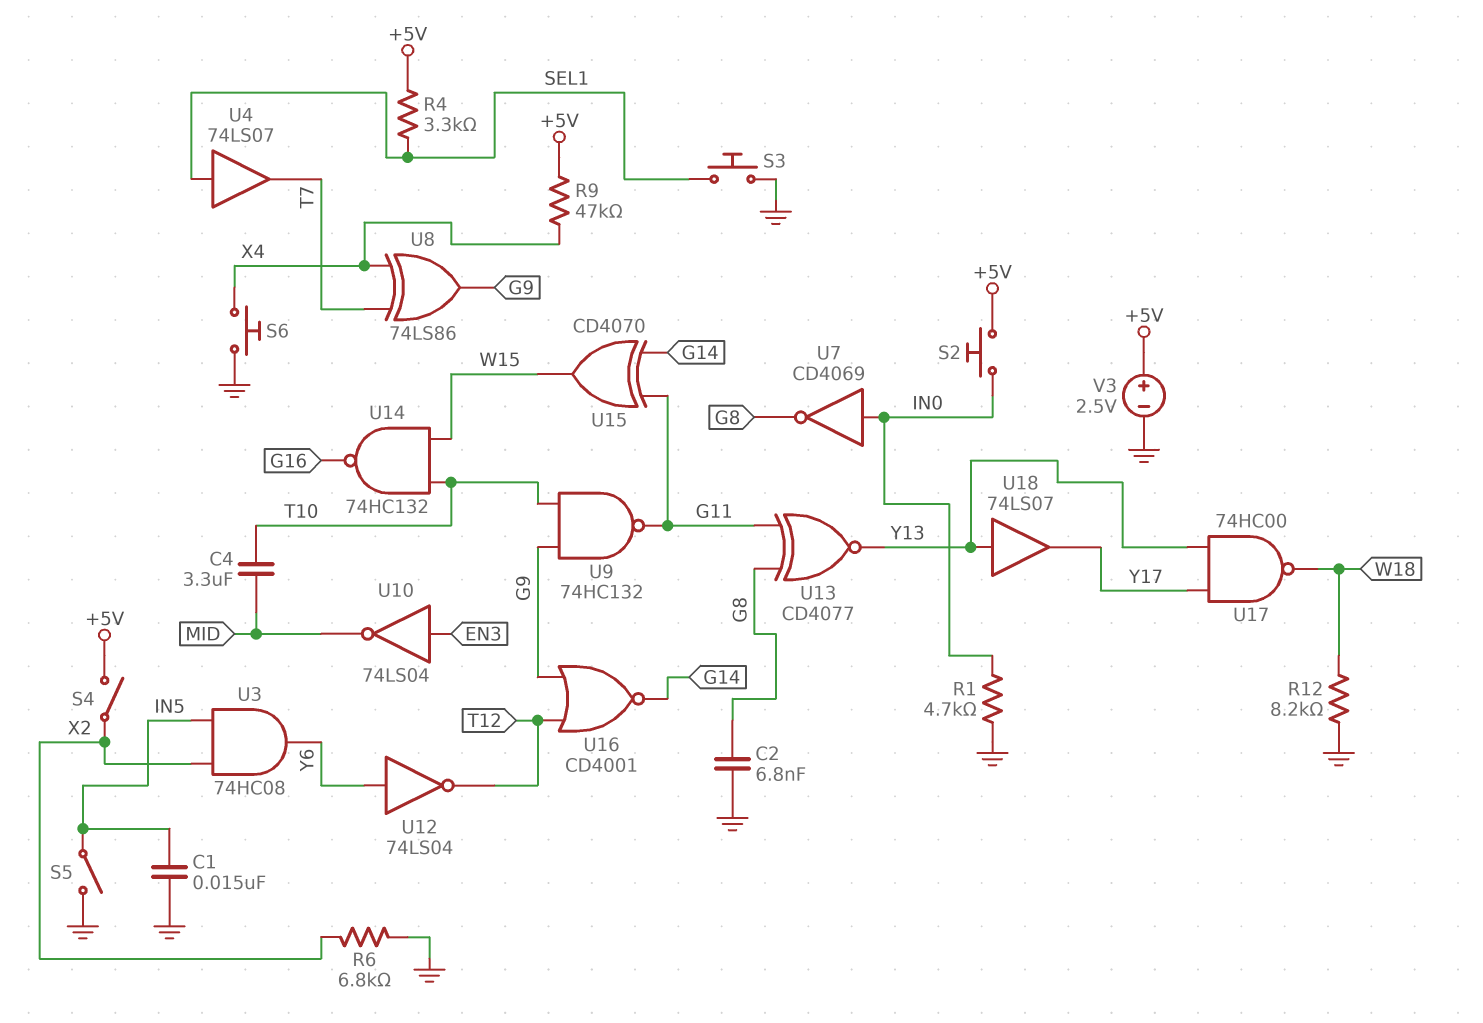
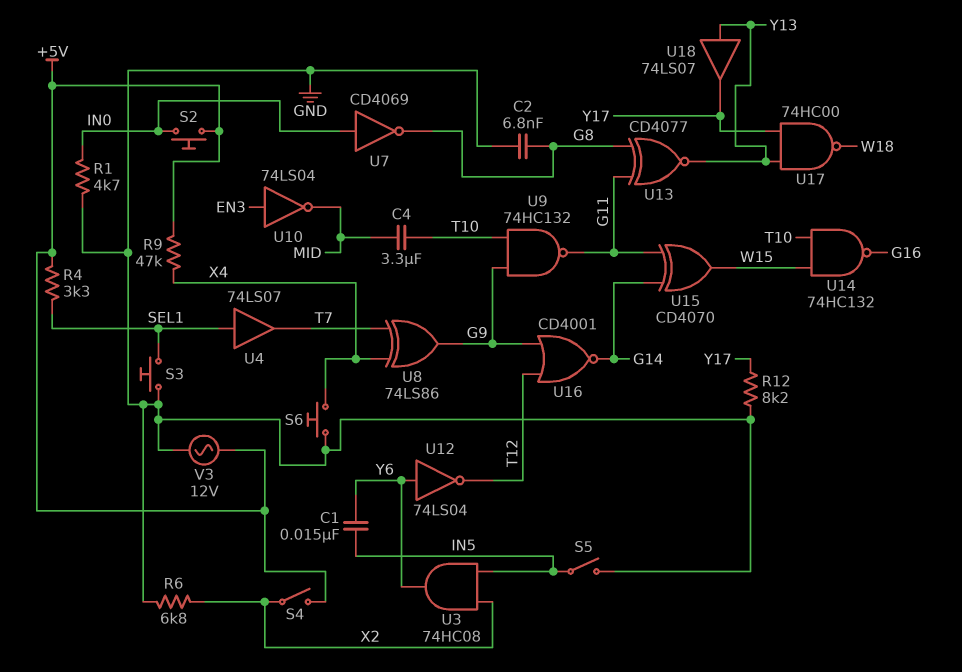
C1: 15nF (GND, IN5) -> 15nF (IN5, Y6)
R12: 8.2k (GND, W18) -> 8.2k (GND, Y17)
V3: 2.5V (plus +5V, minus GND) -> AC 12V (+5V, GND)

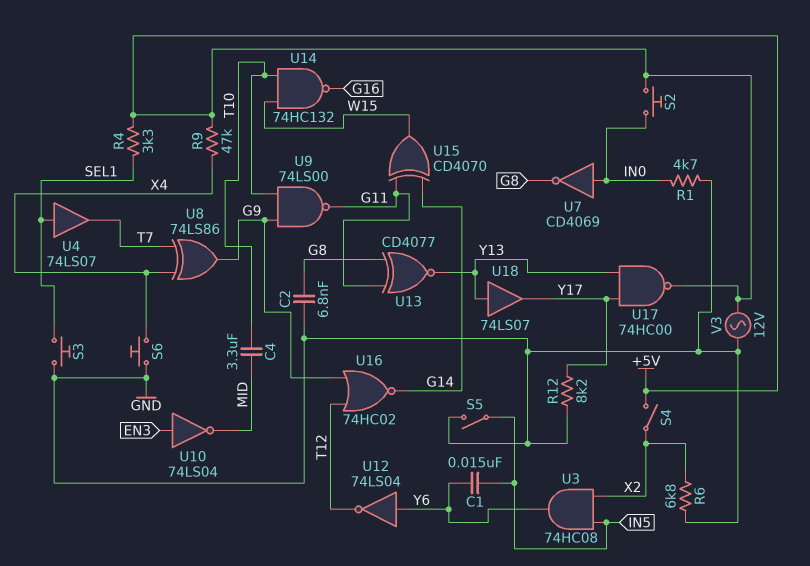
U9: NAND 74HC132 (in G9, in T10, out G11) -> NAND 74LS00 (in G9, in T10, out G11)
U16: NOR CD4001 (in G9, in T12, out G14) -> NOR 74HC02 (in G9, in T12, out G14)
U17: NAND 74HC00 (in Y13, in Y17, out W18) -> NAND 74HC00 (in Y13, in Y17, out +5V)

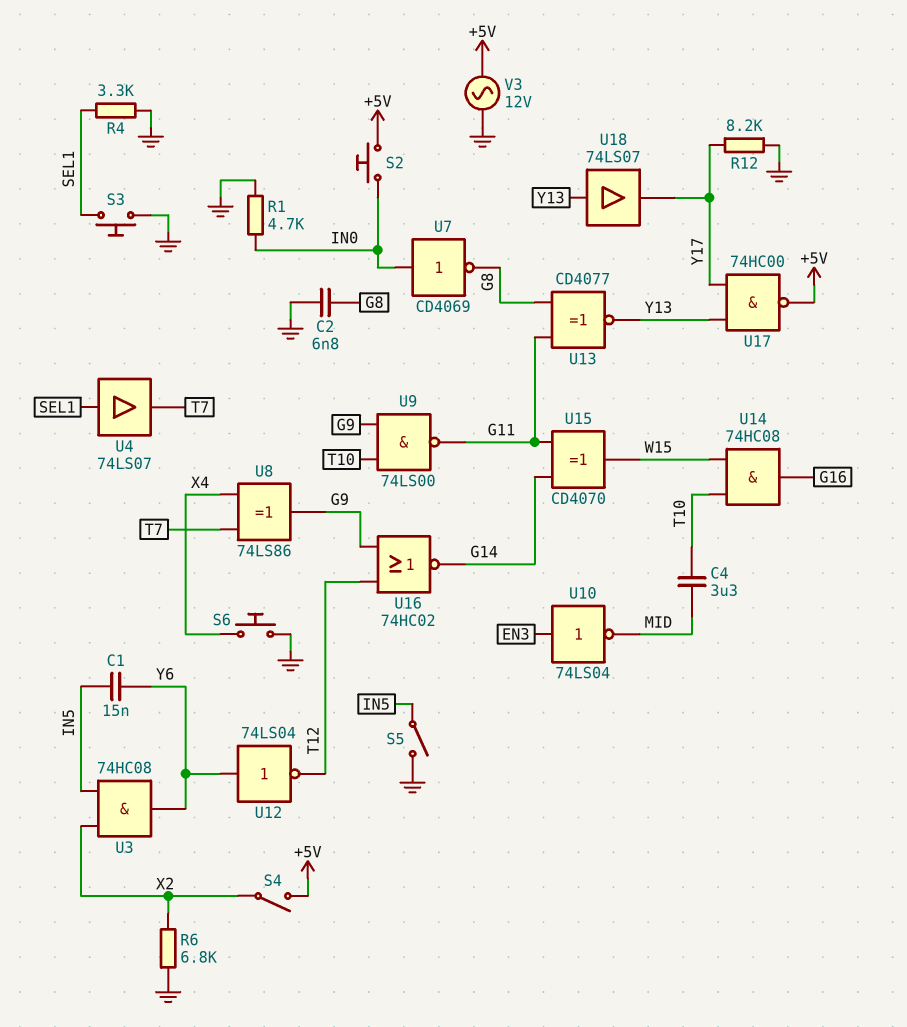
R4: 3.3k (+5V, SEL1) -> 3.3k (GND, SEL1)
R9: 47k (+5V, X4) -> none
U14: NAND 74HC132 (in T10, in W15, out G16) -> AND 74HC08 (in T10, in W15, out G16)

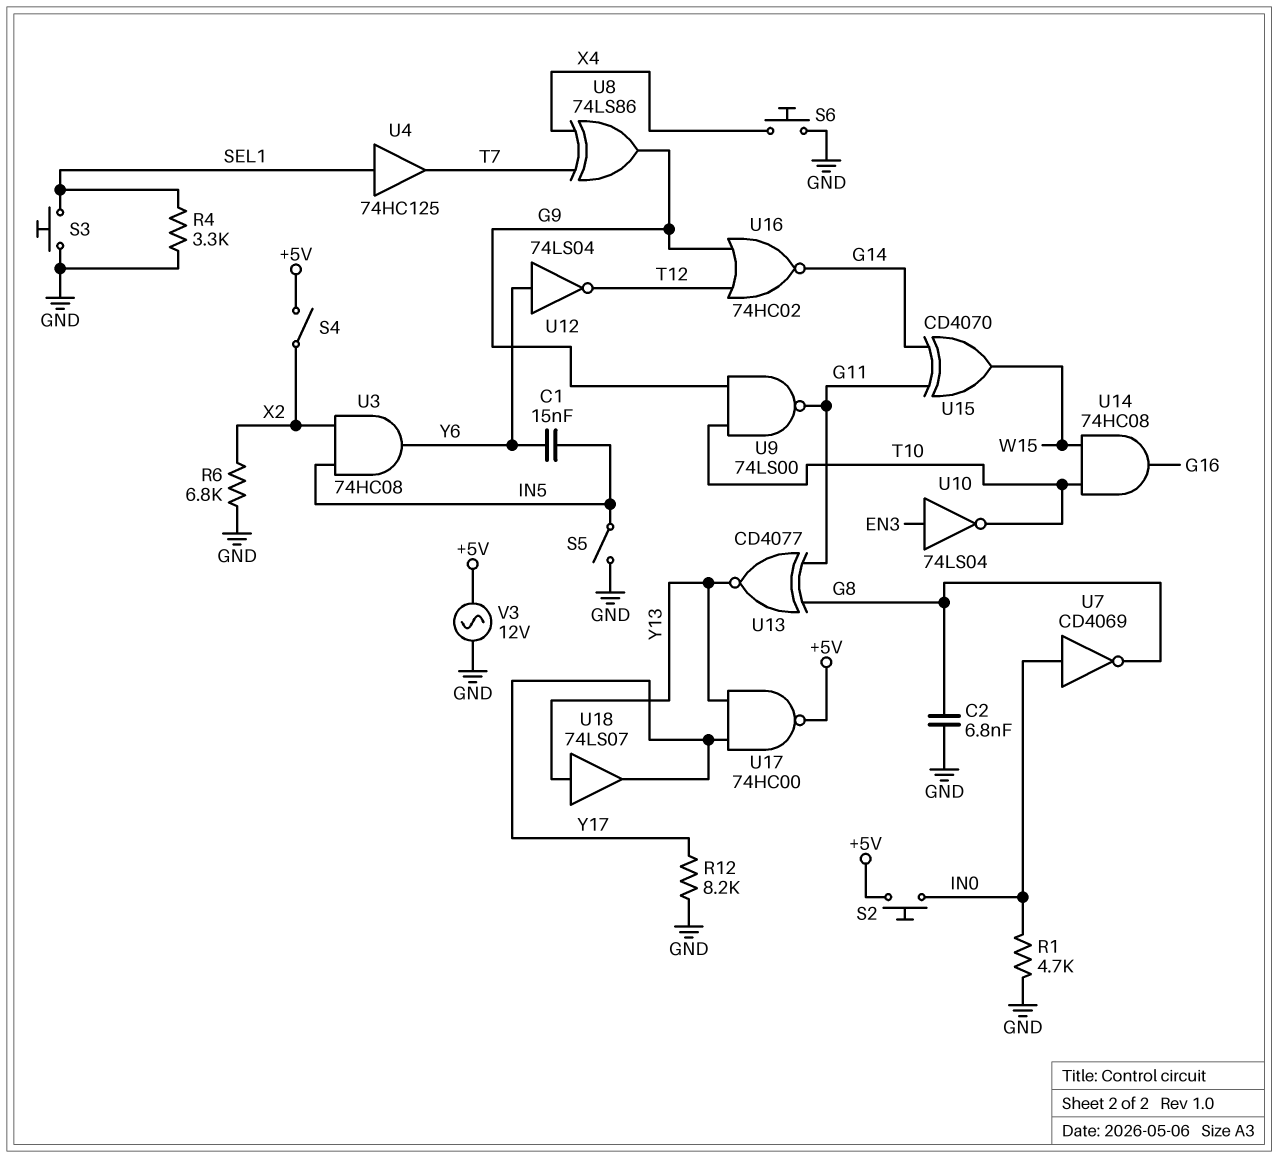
C4: 3.3uF (MID, T10) -> none
U4: buffer 74LS07 (in SEL1, out T7) -> buffer 74HC125 (in SEL1, out T7)
U10: NOT 74LS04 (in EN3, out MID) -> NOT 74LS04 (in EN3, out T10)

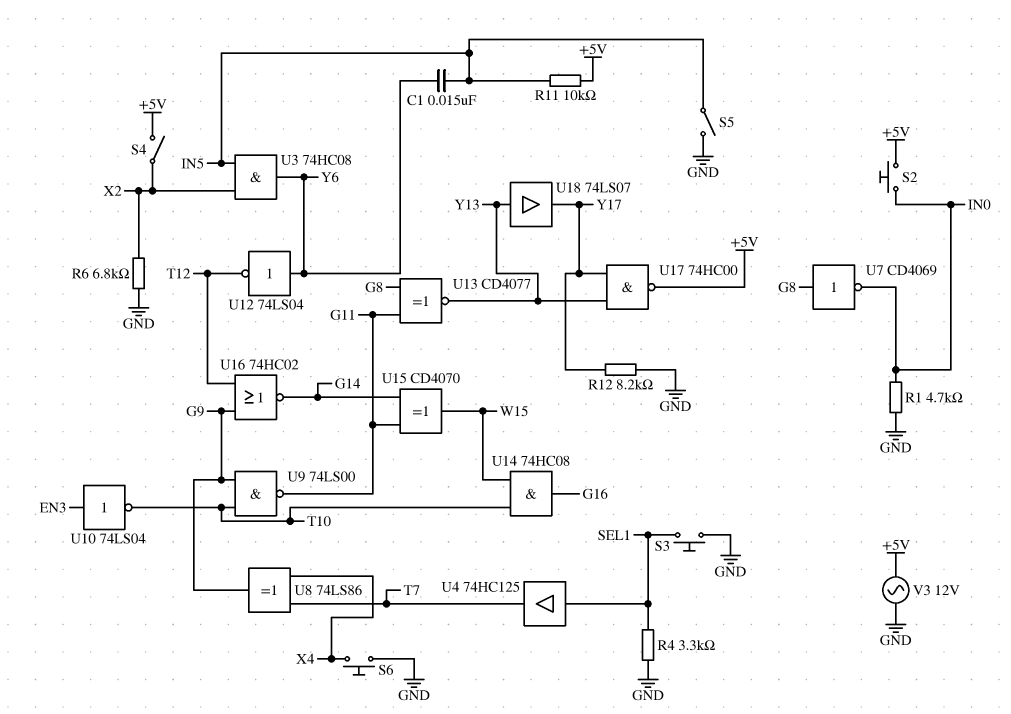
C2: 6.8nF (G8, GND) -> none
R11: none -> 10k (+5V, IN5)
U7: NOT CD4069 (in IN0, out G8) -> NOT CD4069 (in G8, out IN0)

